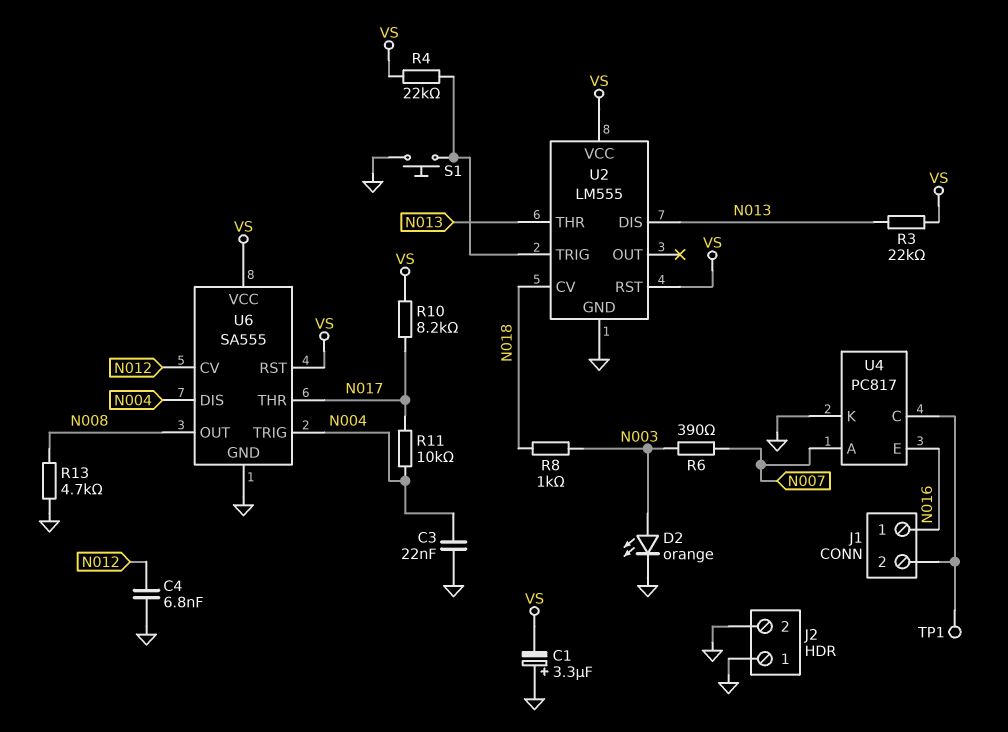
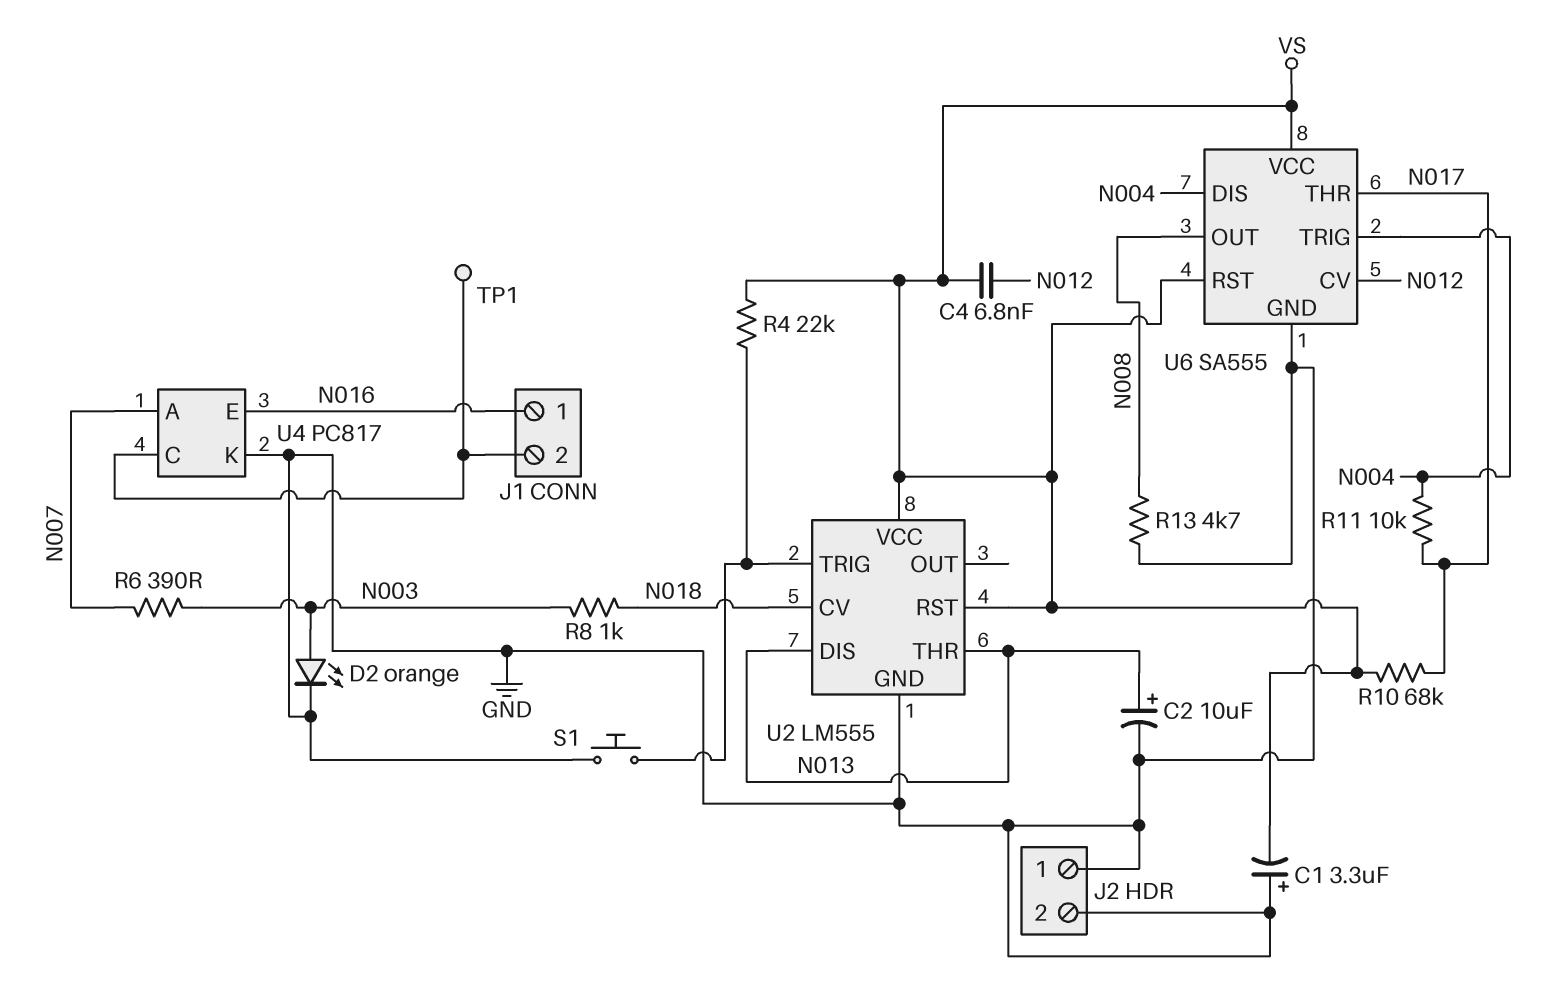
C2: none -> 10uF (plus N013, minus GND)
C3: 22nF (GND, N004) -> none
C4: 6.8nF (GND, N012) -> 6.8nF (N012, VS)
R3: 22k (N013, VS) -> none
R10: 8.2k (N017, VS) -> 68k (N017, VS)

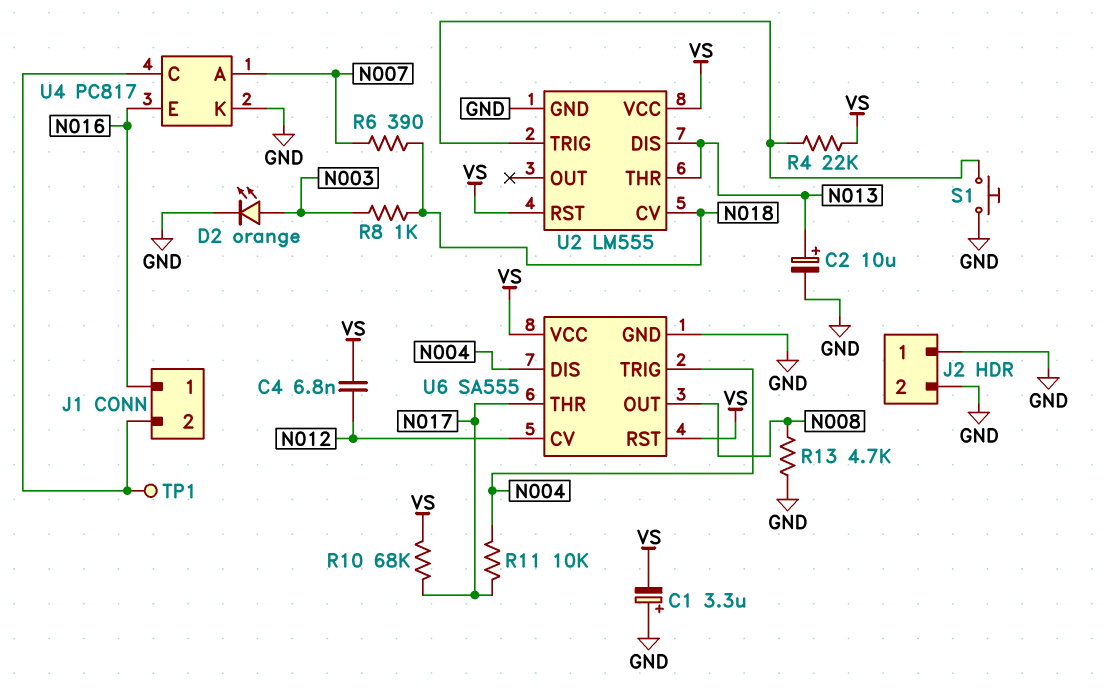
R6: 390 (N003, N007) -> 390 (N007, N018)

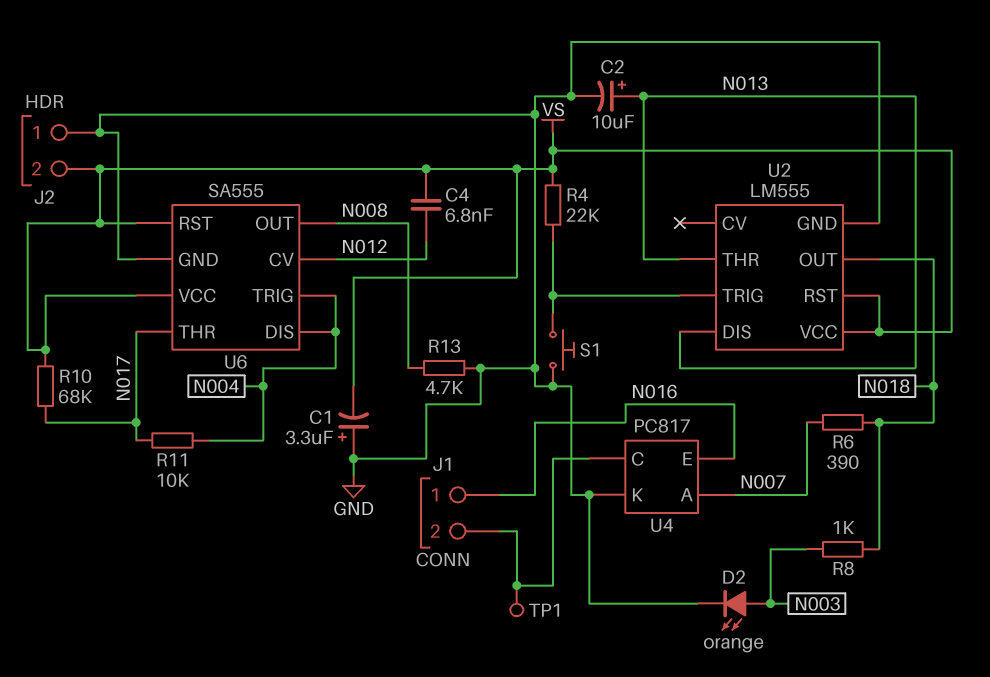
J2 pin 2: GND -> VS
U2 pin CV: N018 -> none
U2 pin OUT: none -> N018

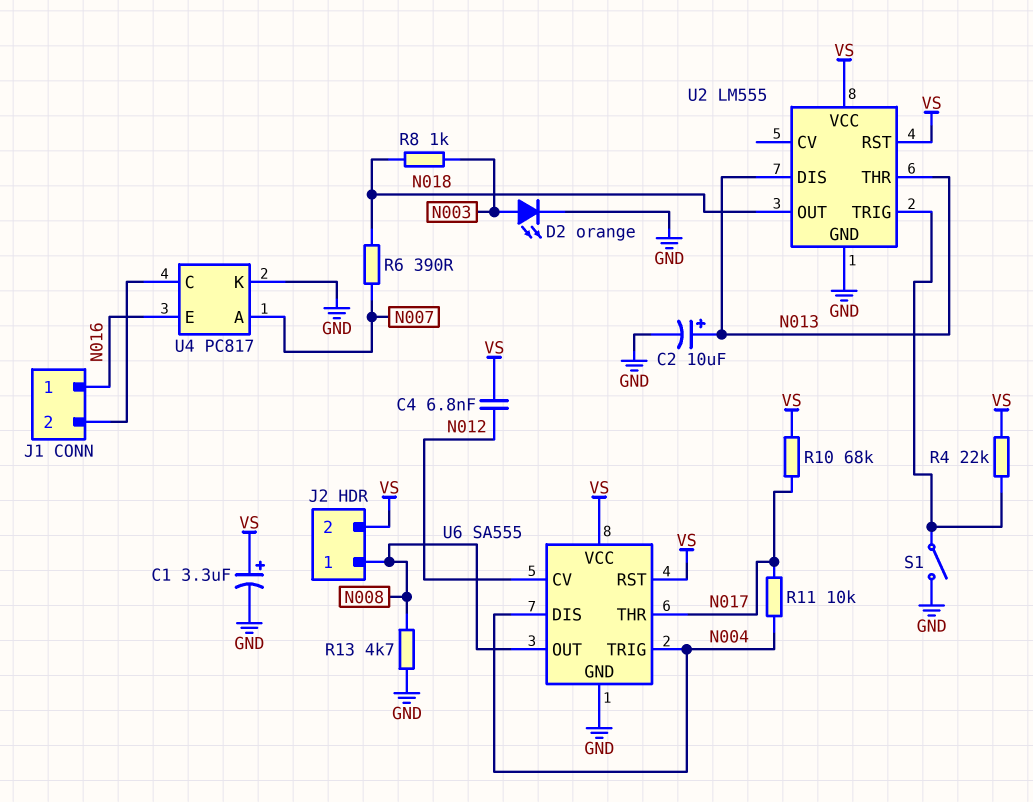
C1: 3.3uF (plus GND, minus VS) -> 3.3uF (plus VS, minus GND)
J2 pin 1: GND -> N008
S1: button (GND, U2/TRIG) -> switch (GND, U2/TRIG)
TP1: test point (J1/2) -> none

